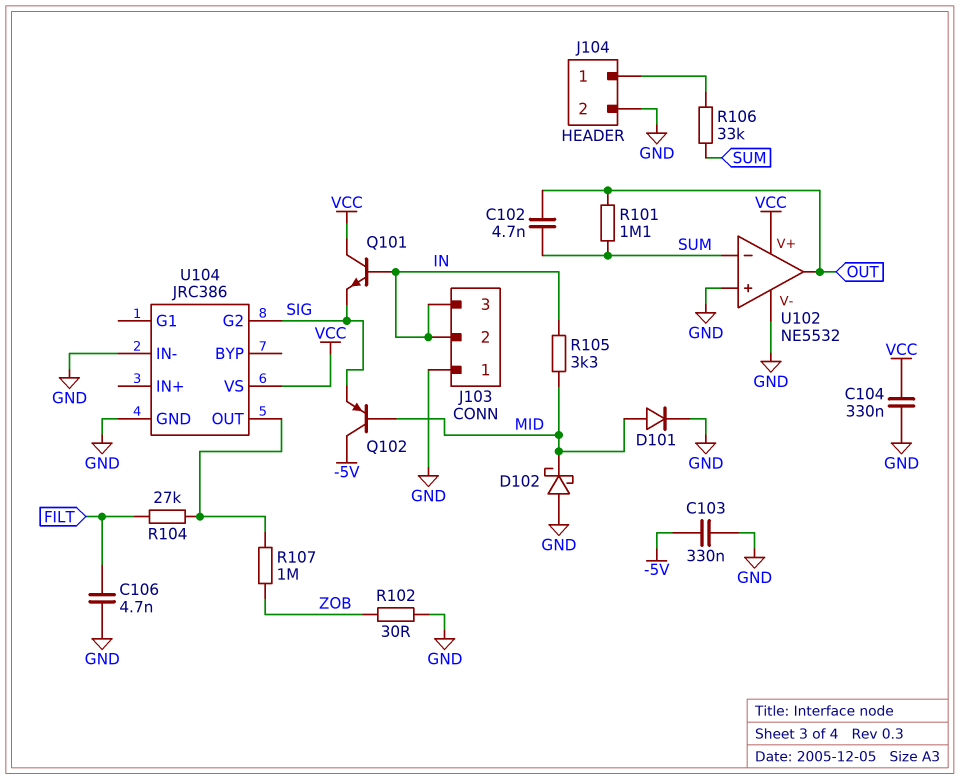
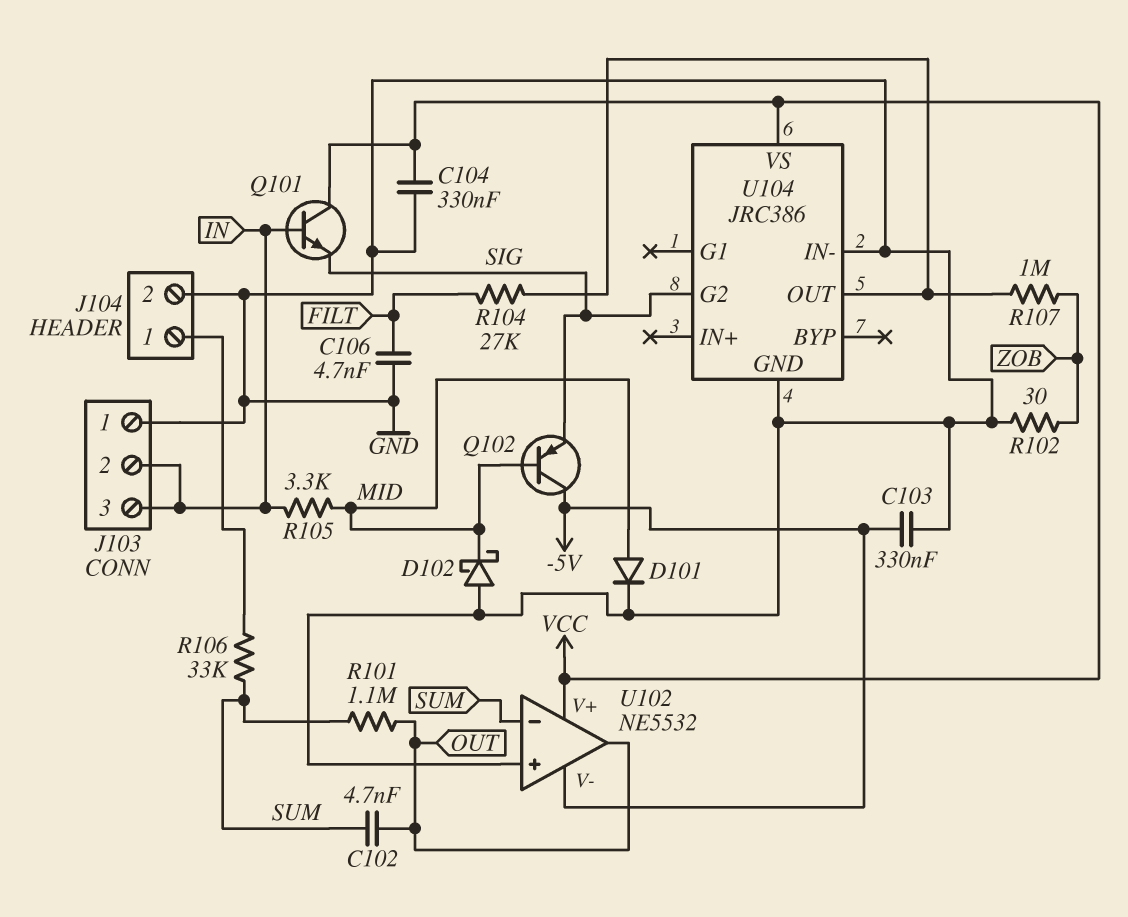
U102 pin V-: GND -> -5V

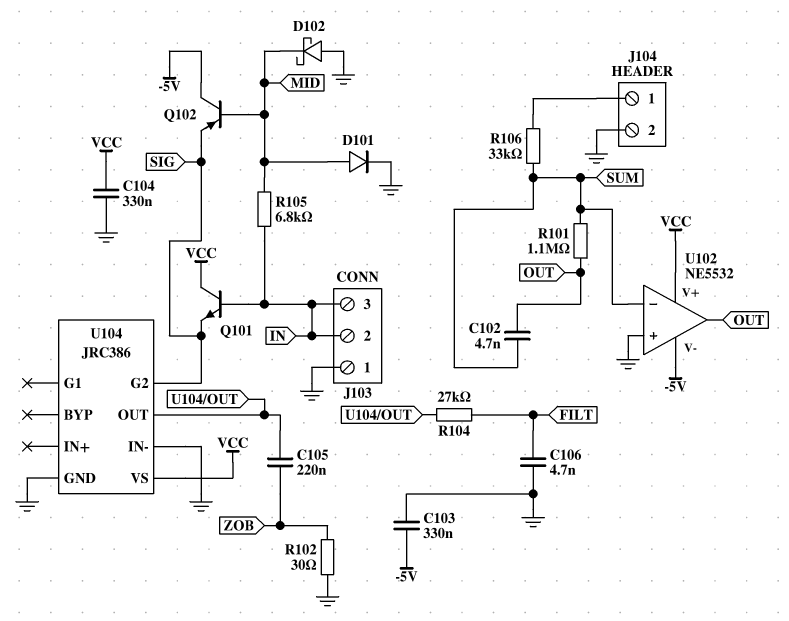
C105: none -> 220nF (U104/OUT, ZOB)
R105: 3.3k (IN, MID) -> 6.8k (IN, MID)
R107: 1M (U104/OUT, ZOB) -> none

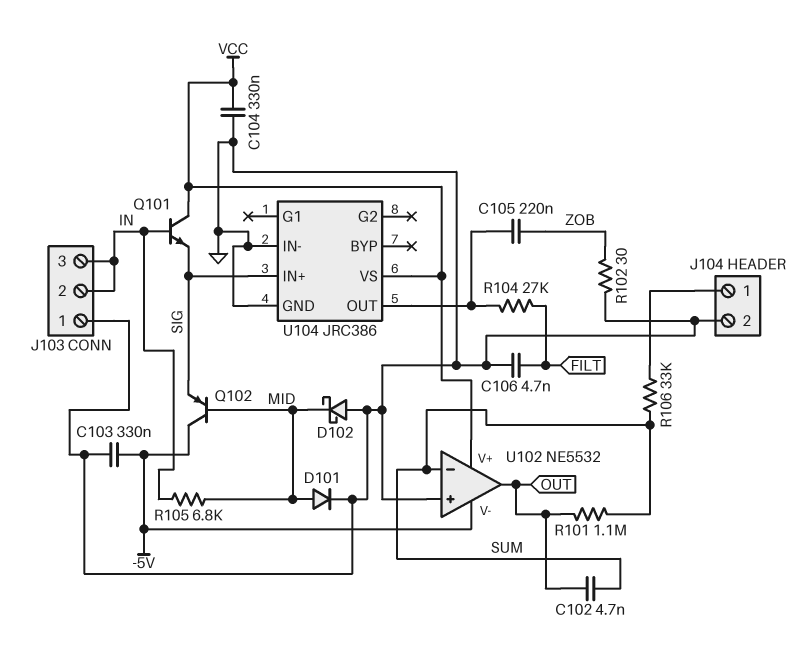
U104 pin G2: SIG -> none
U104 pin IN+: none -> SIG

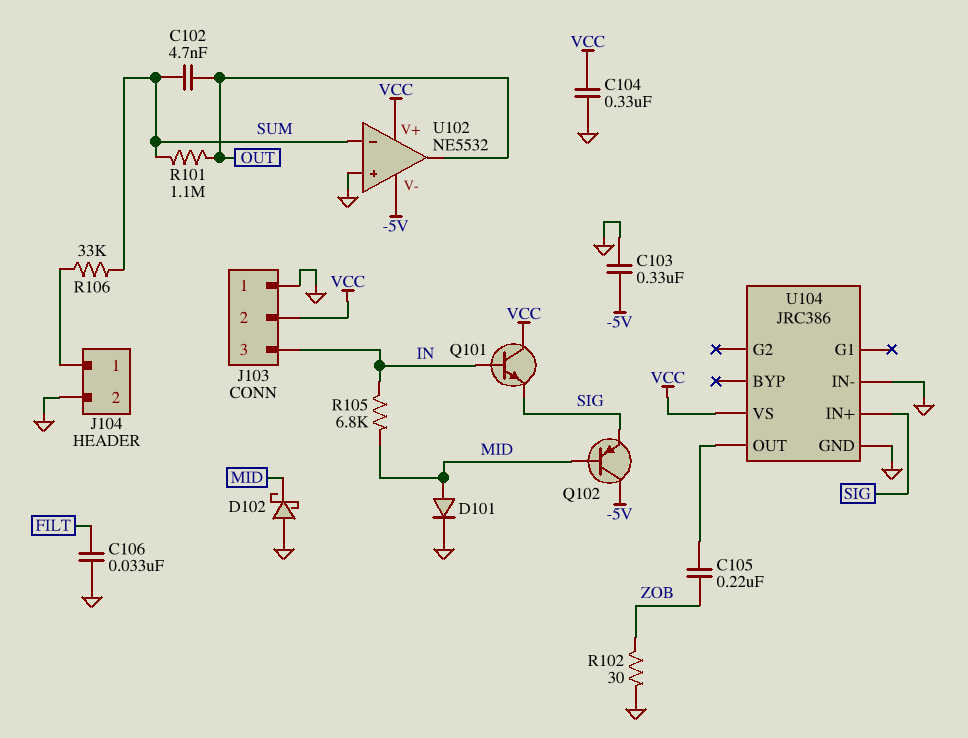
C106: 4.7nF (FILT, GND) -> 33nF (FILT, GND)
J103 pin 2: IN -> VCC
R104: 27k (FILT, U104/OUT) -> none

